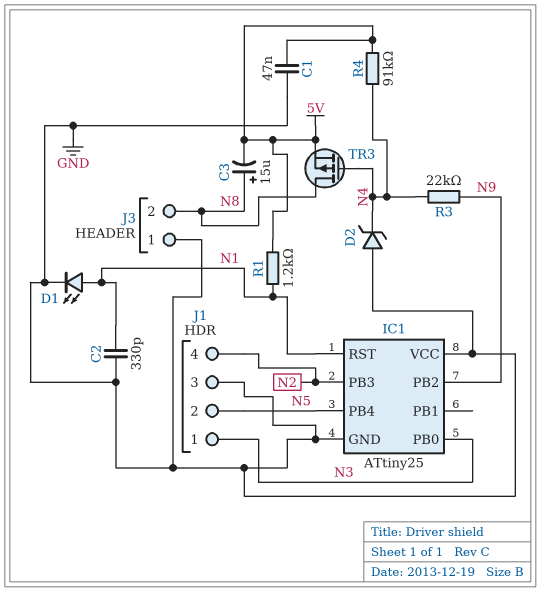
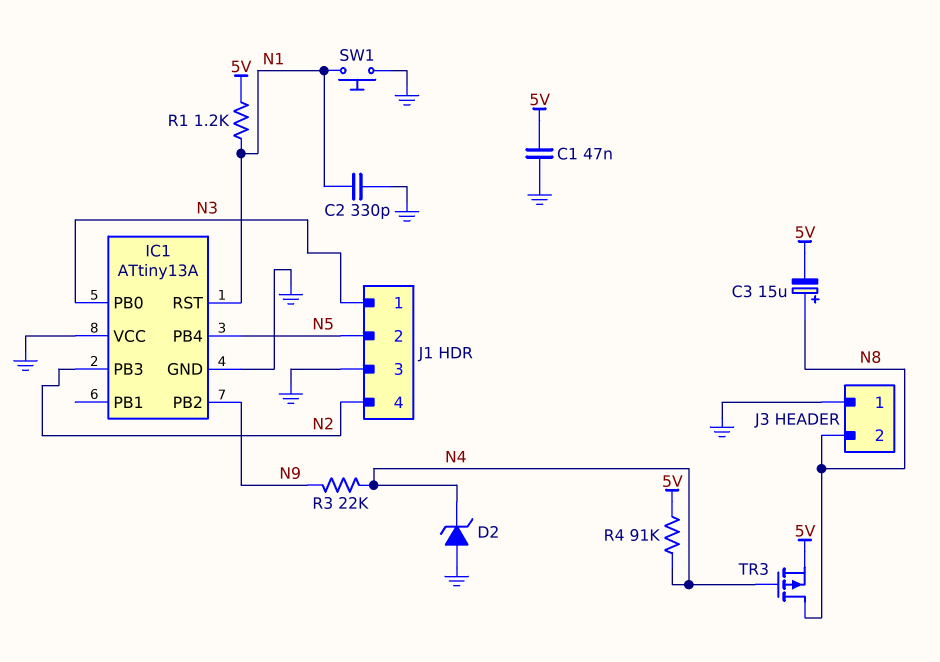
D1: LED (A N1, K GND) -> none
IC1: ATtiny25 -> ATtiny13A
SW1: none -> button (GND, N1)

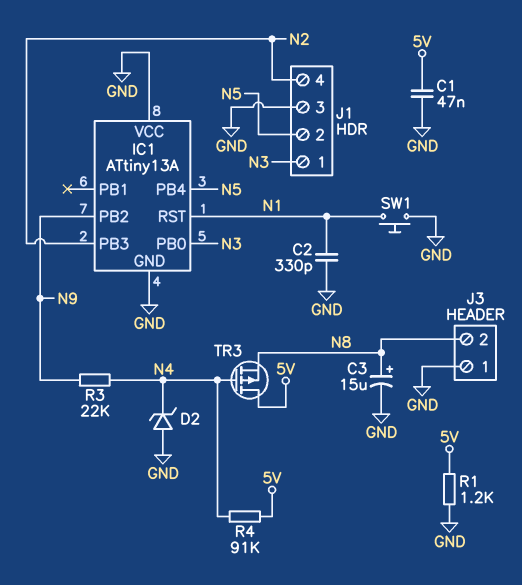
C3: 15uF (plus N8, minus 5V) -> 15uF (plus N8, minus GND)
R1: 1.2k (5V, N1) -> 1.2k (5V, GND)
TR3: PMOS (G N4, D N8, S 5V) -> PMOS (G N4, D 5V, S N8)

